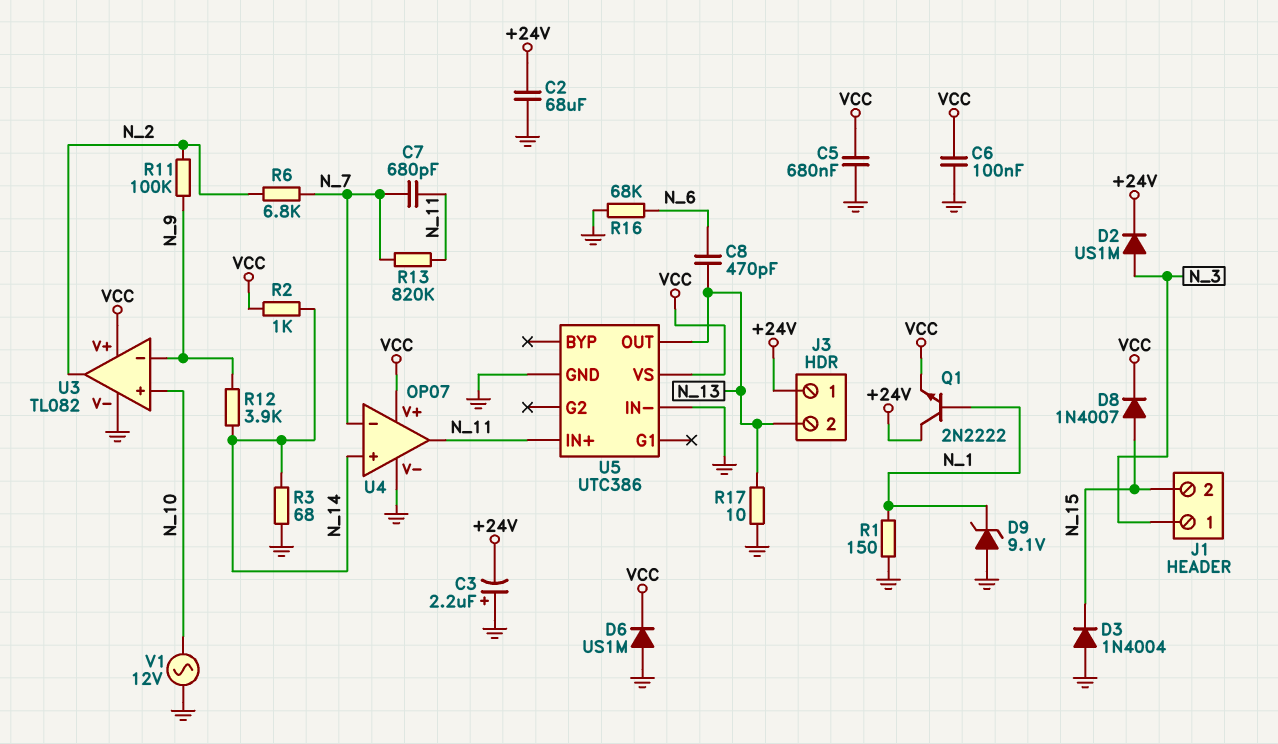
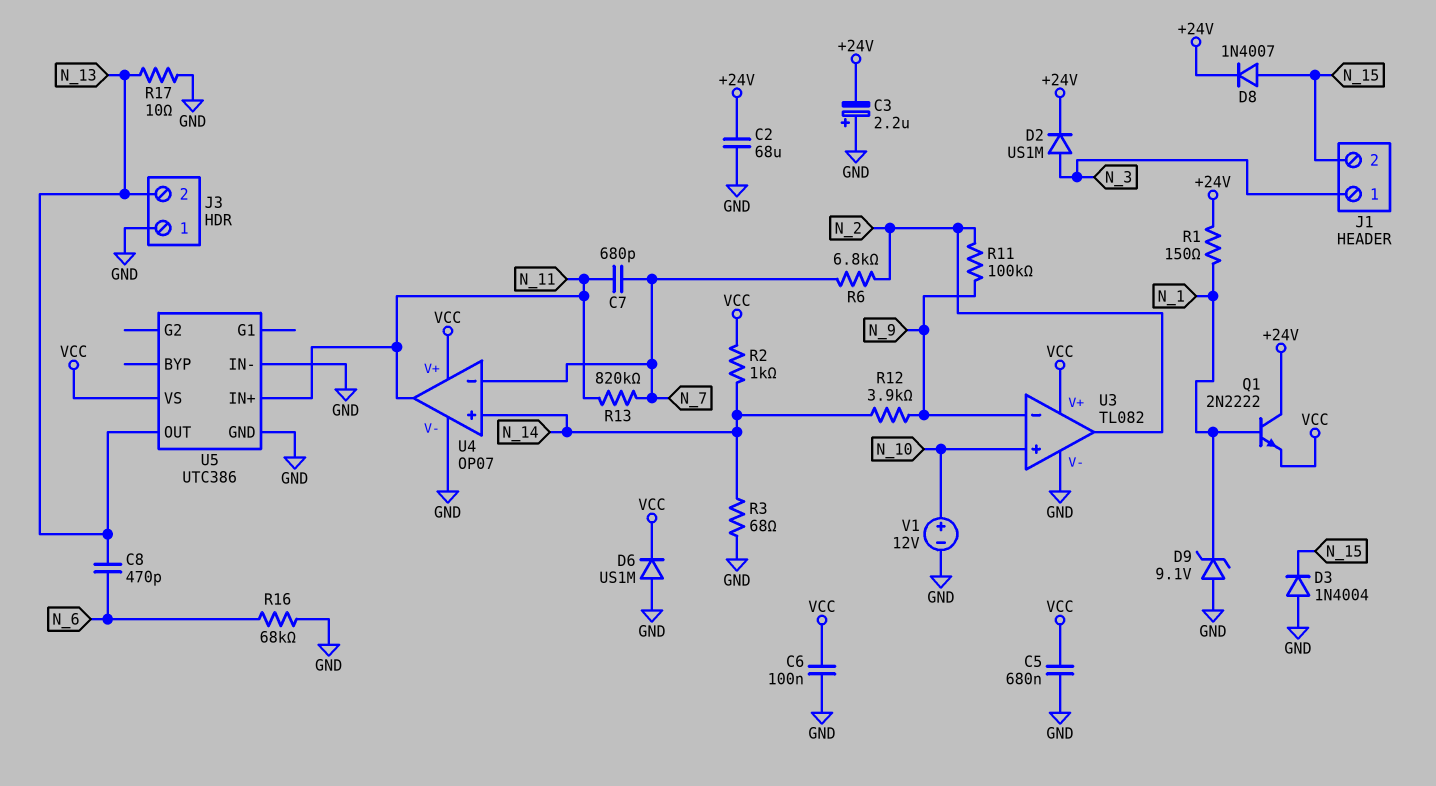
D8: diode 1N4007 (A N_15, K VCC) -> diode 1N4007 (A N_15, K +24V)
J3 pin 1: +24V -> GND
R1: 150 (GND, N_1) -> 150 (+24V, N_1)
V1: AC 12V (GND, N_10) -> 12V (plus N_10, minus GND)

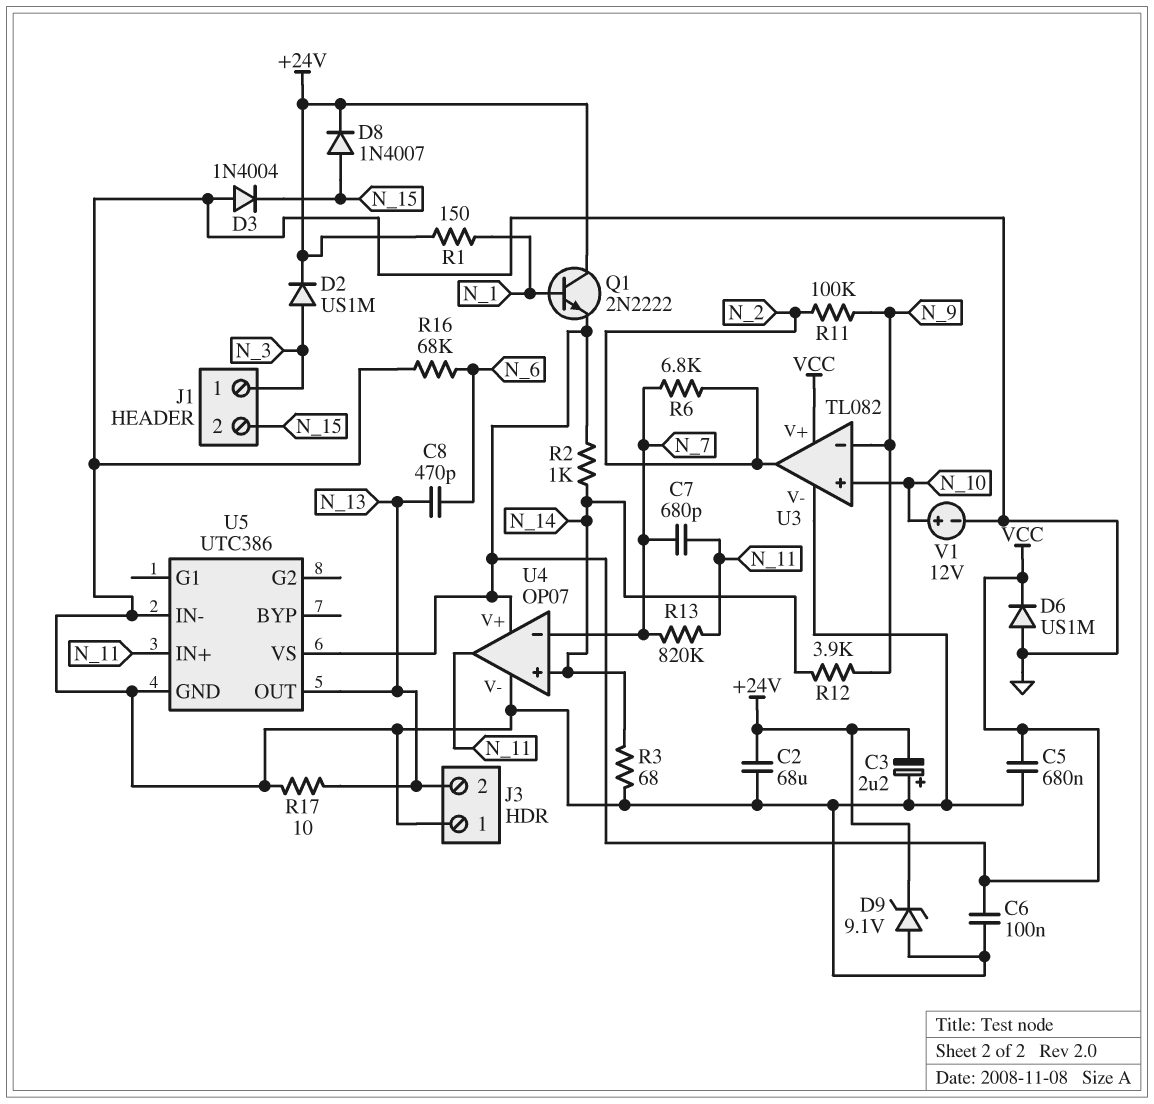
D9: zener 9.1V (A GND, K N_1) -> zener 9.1V (A GND, K +24V)

